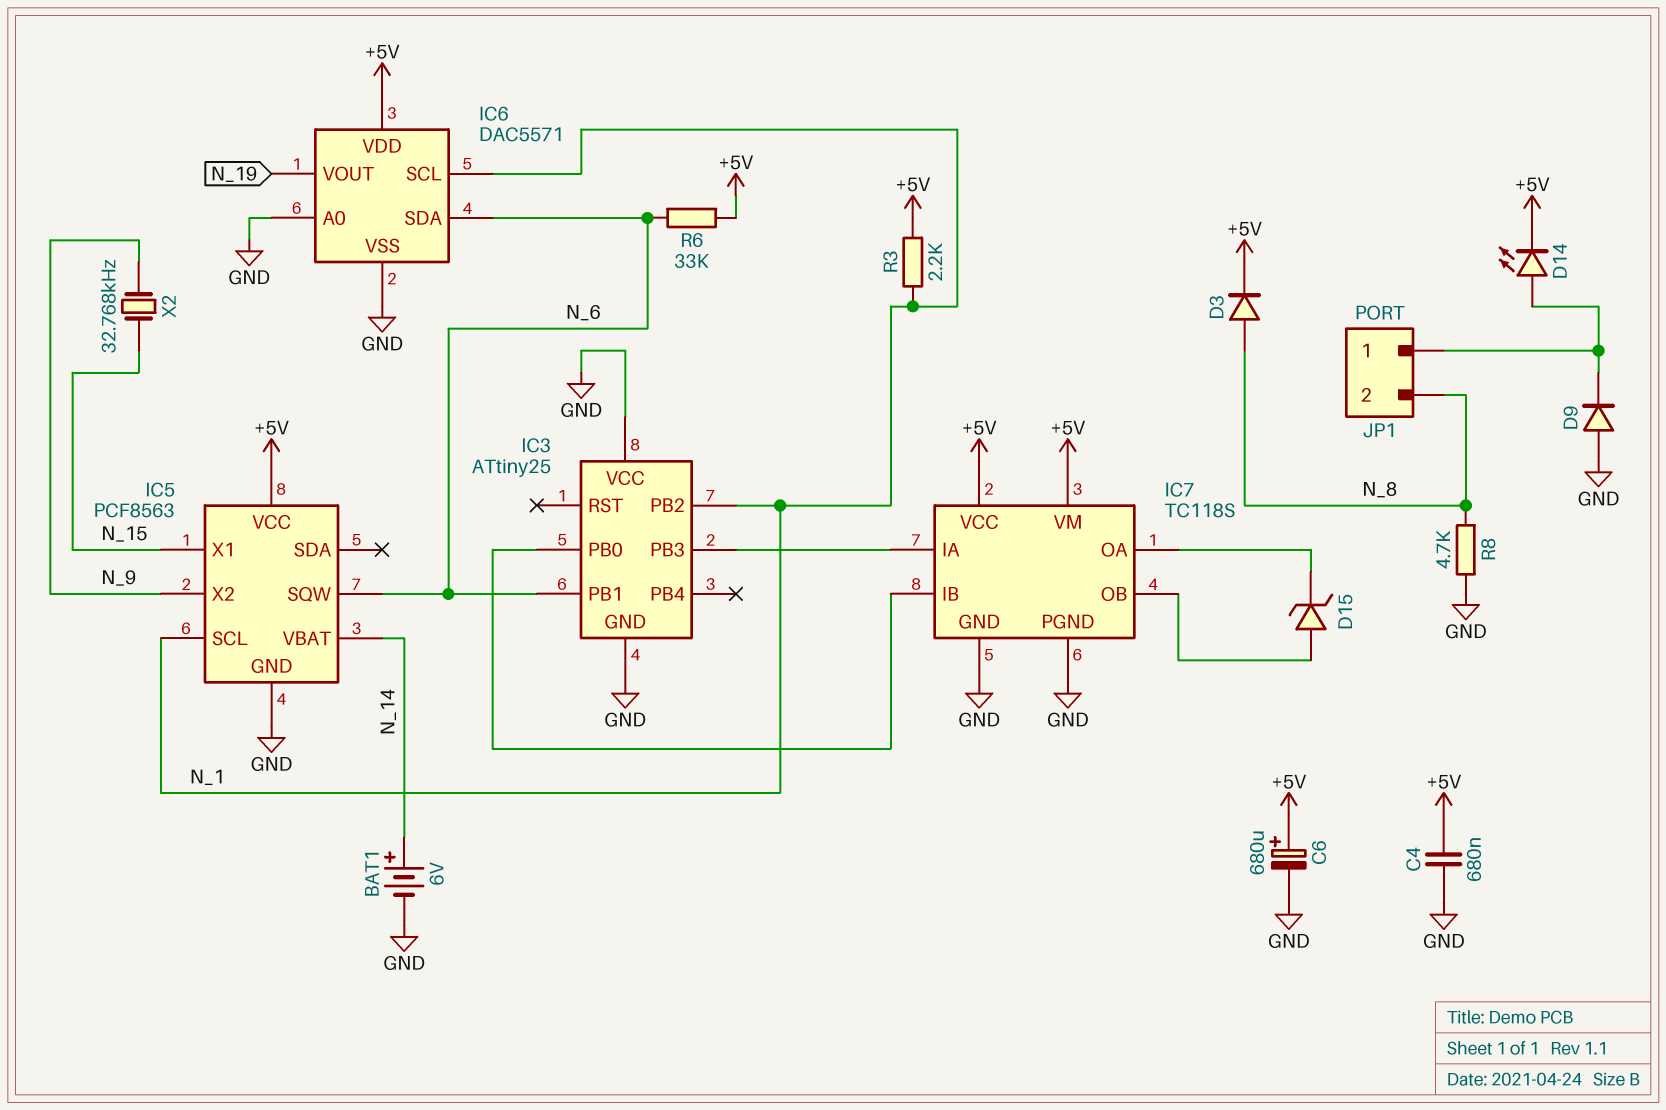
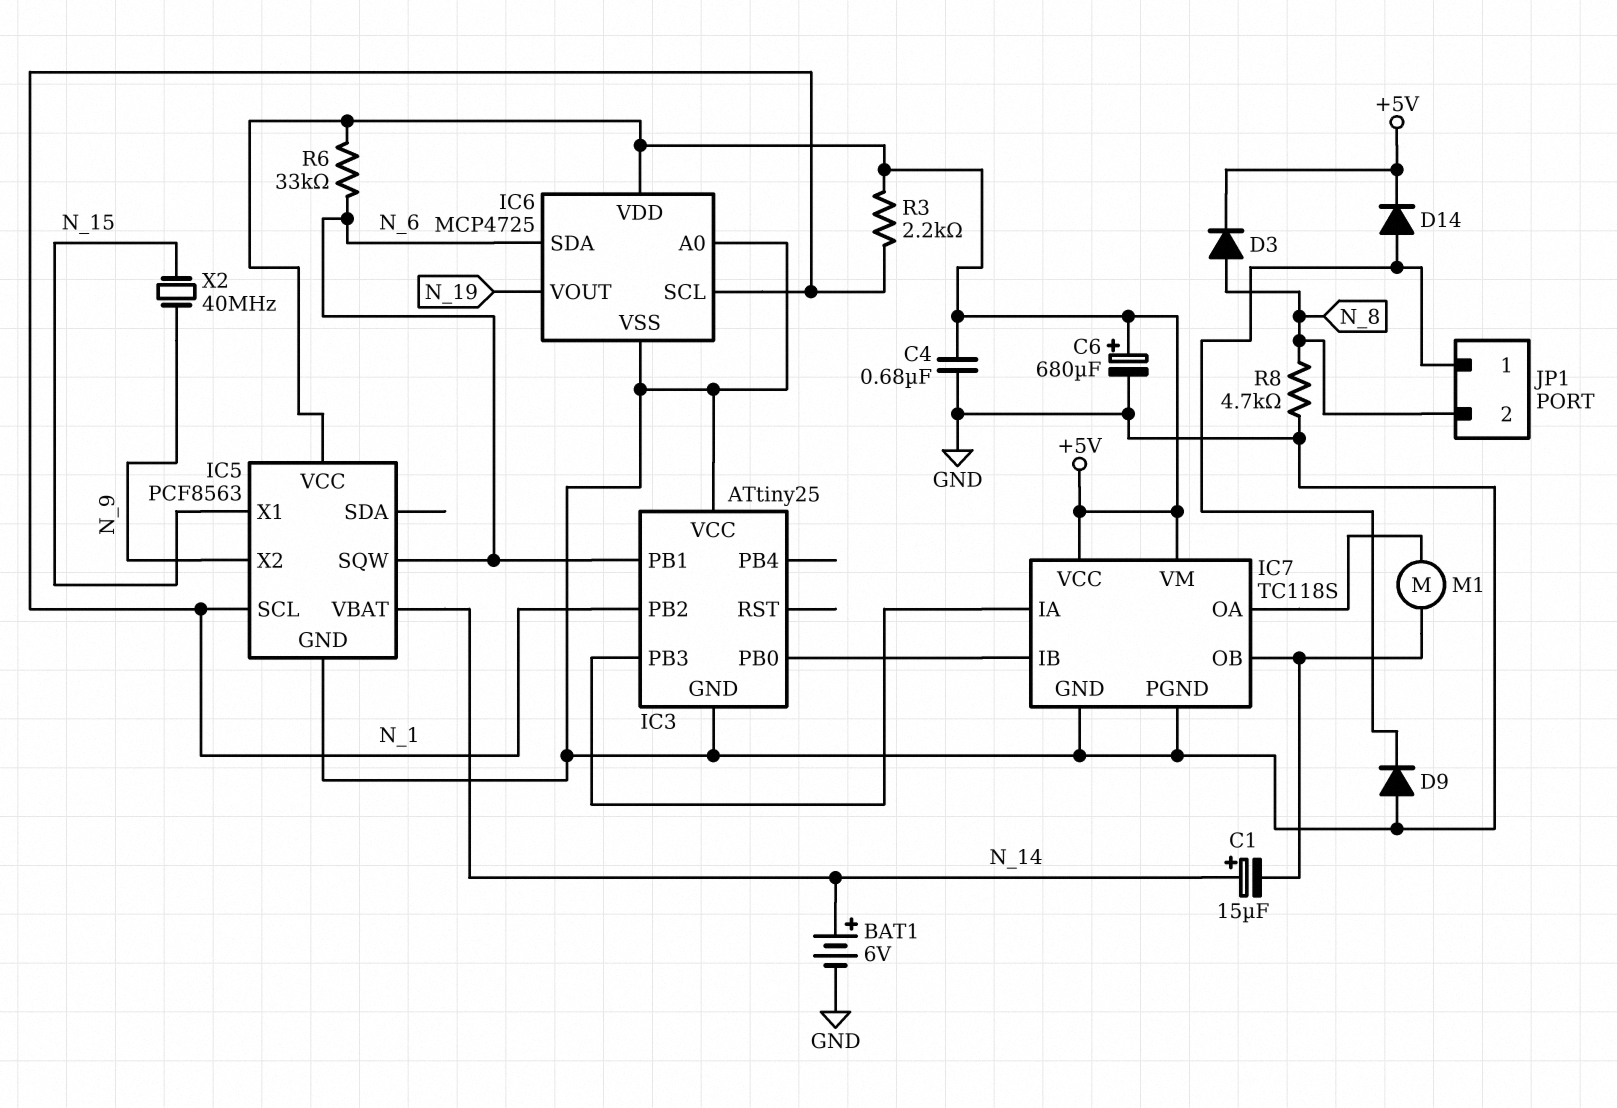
C1: none -> 15uF (plus N_14, minus IC7/OB)
D14: LED (A JP1/1, K +5V) -> diode (A JP1/1, K +5V)
D15: zener (A IC7/OB, K IC7/OA) -> none
IC6: DAC5571 -> MCP4725
M1: none -> motor (IC7/OA, IC7/OB)
X2: 32.768kHz (N_9, N_15) -> 40MHz (N_9, N_15)

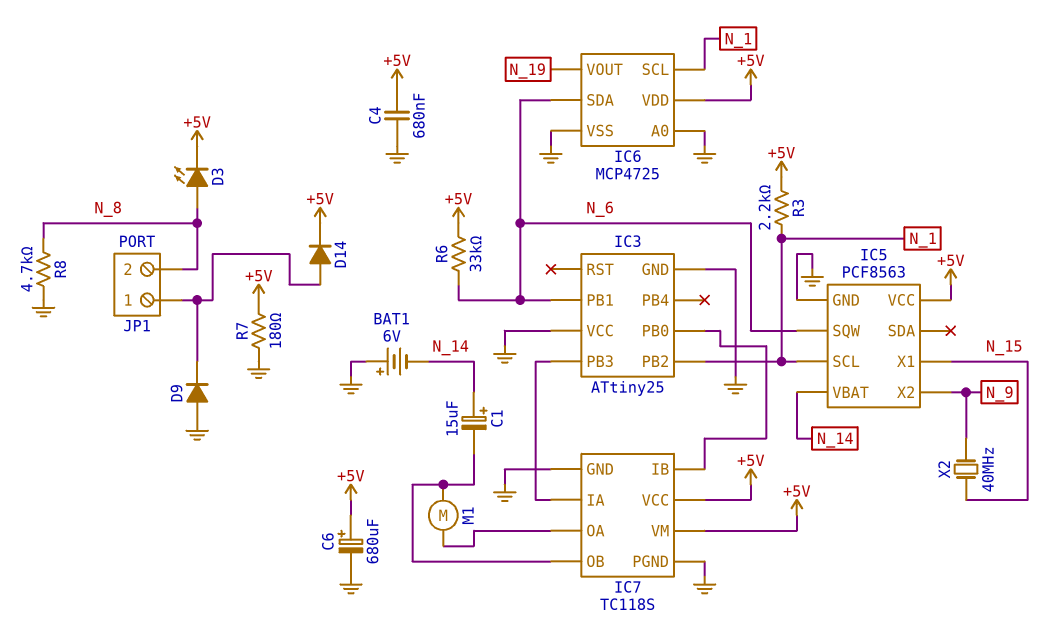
BAT1: 6V (plus N_14, minus GND) -> 6V (plus GND, minus N_14)
D3: diode (A N_8, K +5V) -> LED (A N_8, K +5V)
R7: none -> 180 (+5V, GND)

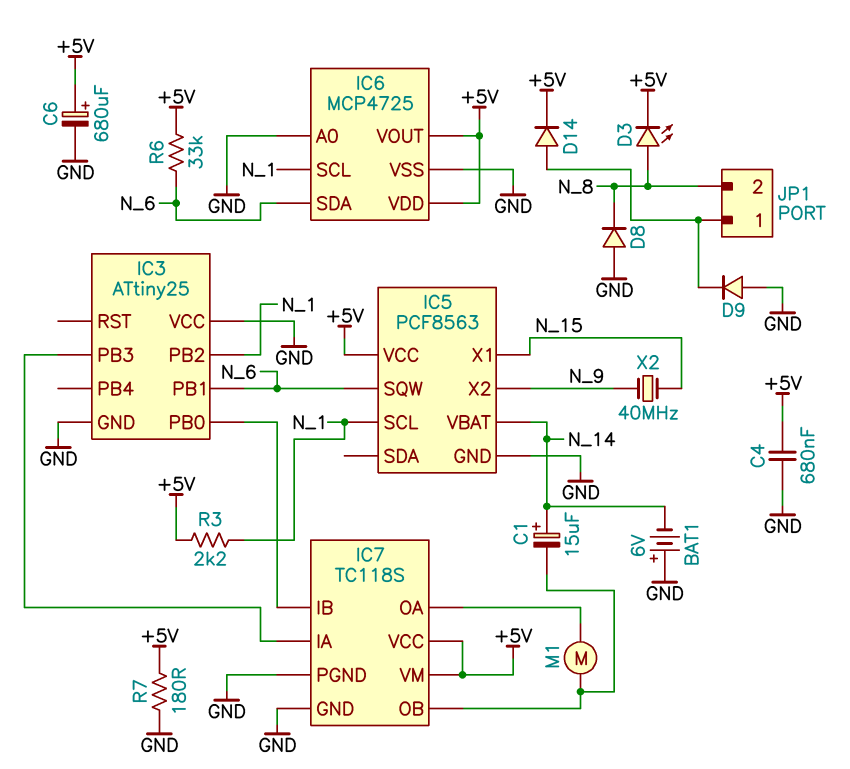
D8: none -> diode (A GND, K N_8)
IC6 pin VOUT: N_19 -> +5V
R8: 4.7k (GND, N_8) -> none

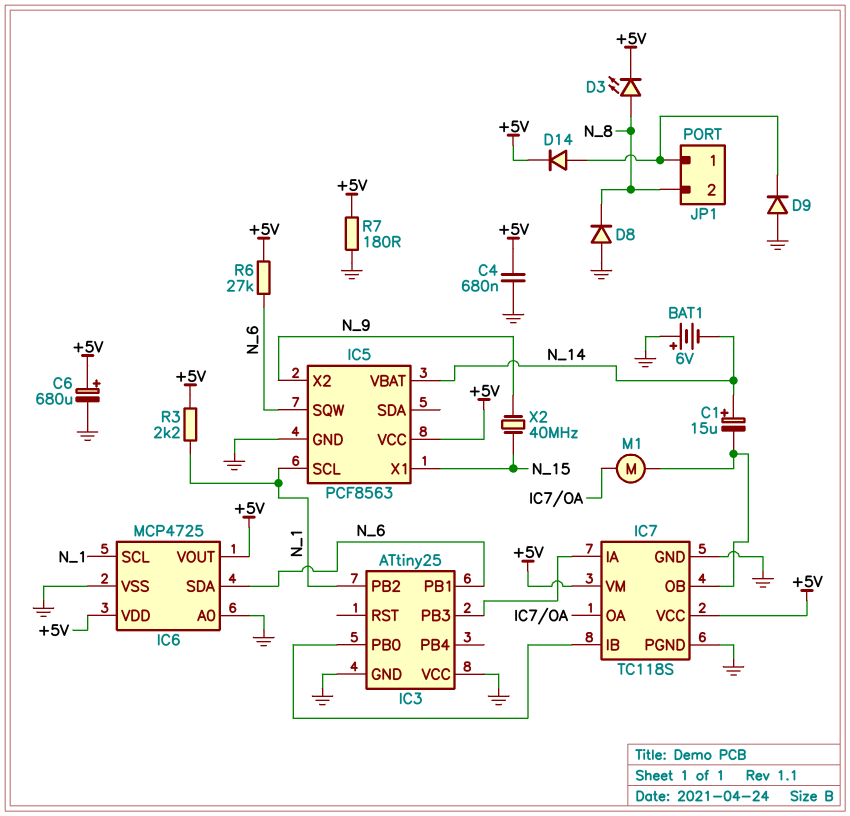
R6: 33k (+5V, N_6) -> 27k (+5V, N_6)

